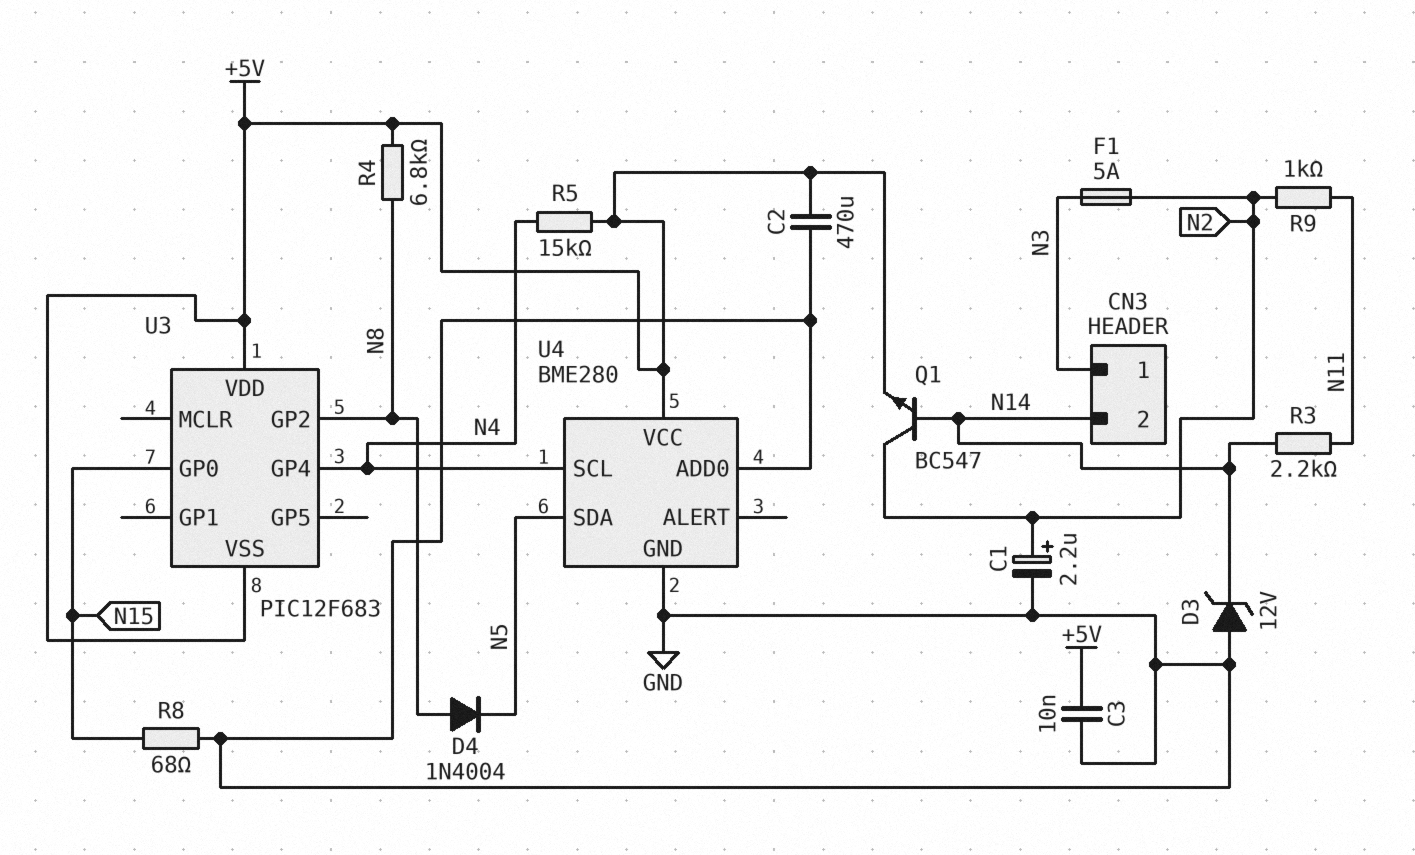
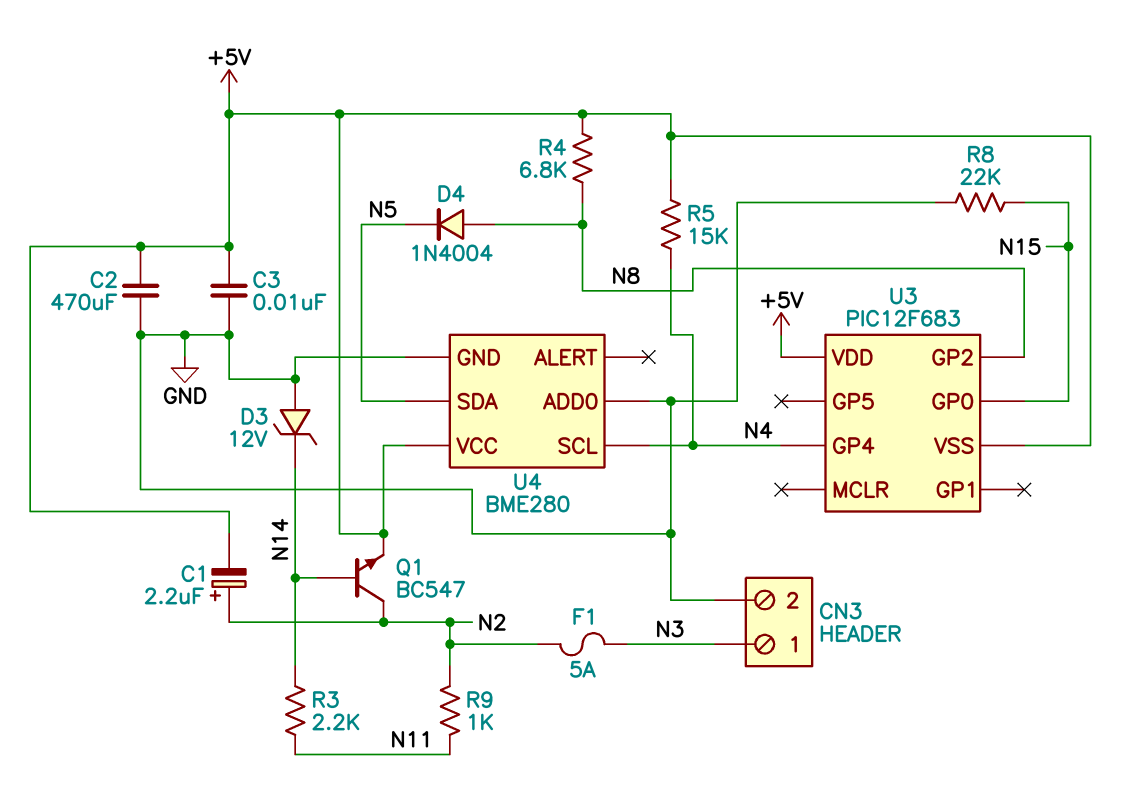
C1: 2.2uF (plus N2, minus GND) -> 2.2uF (plus N2, minus +5V)
CN3 pin 2: N14 -> GND
R8: 68 (GND, N15) -> 22k (GND, N15)

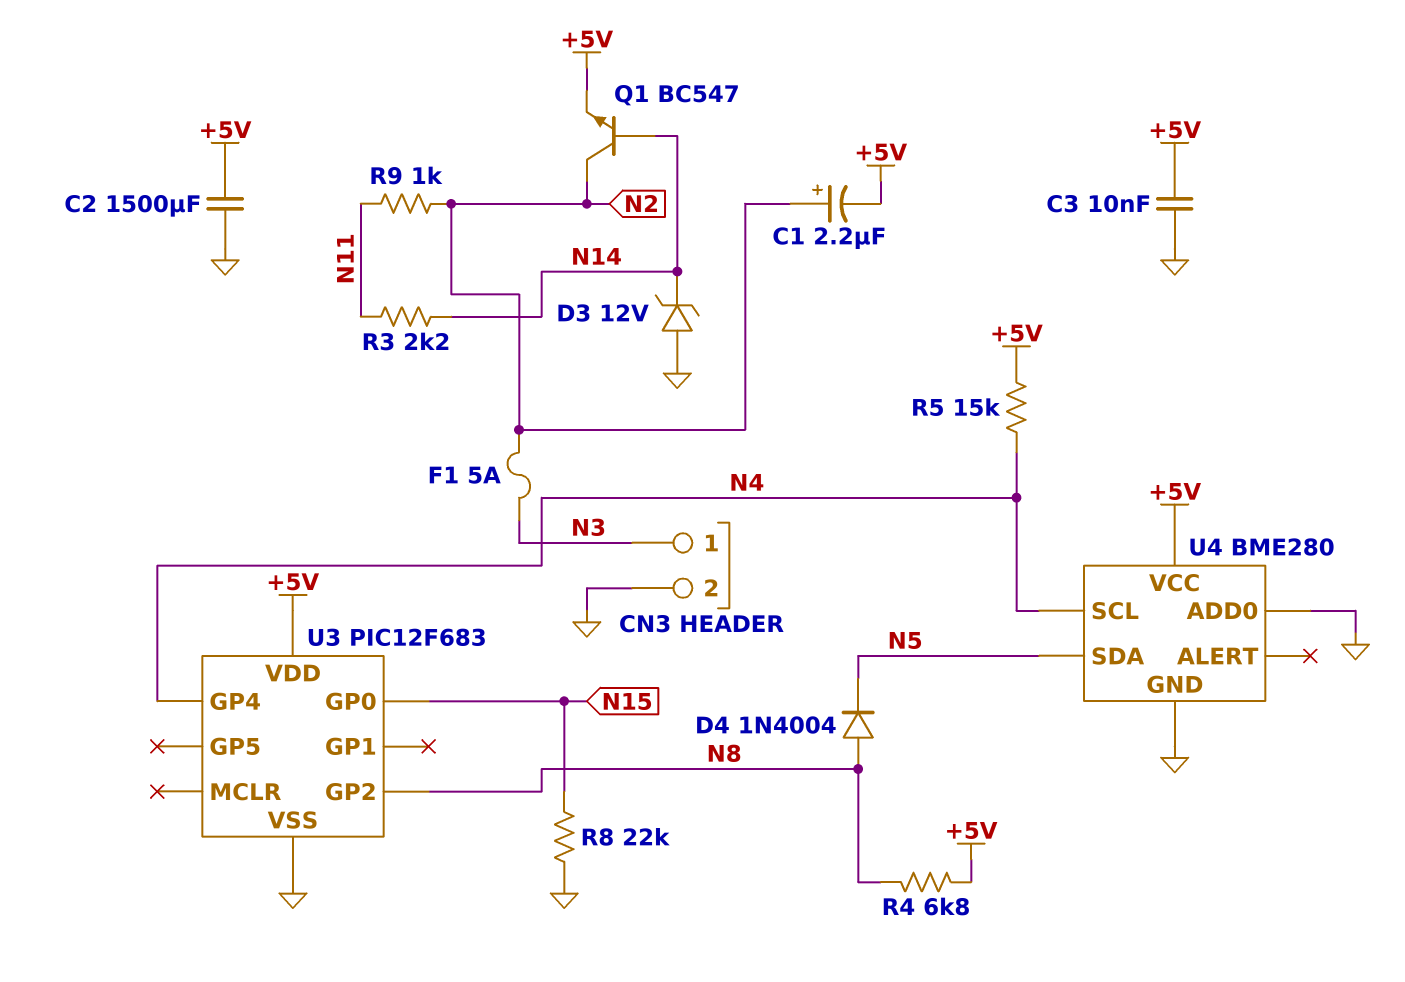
C2: 470uF (+5V, GND) -> 1500uF (+5V, GND)
U3 pin VSS: +5V -> GND

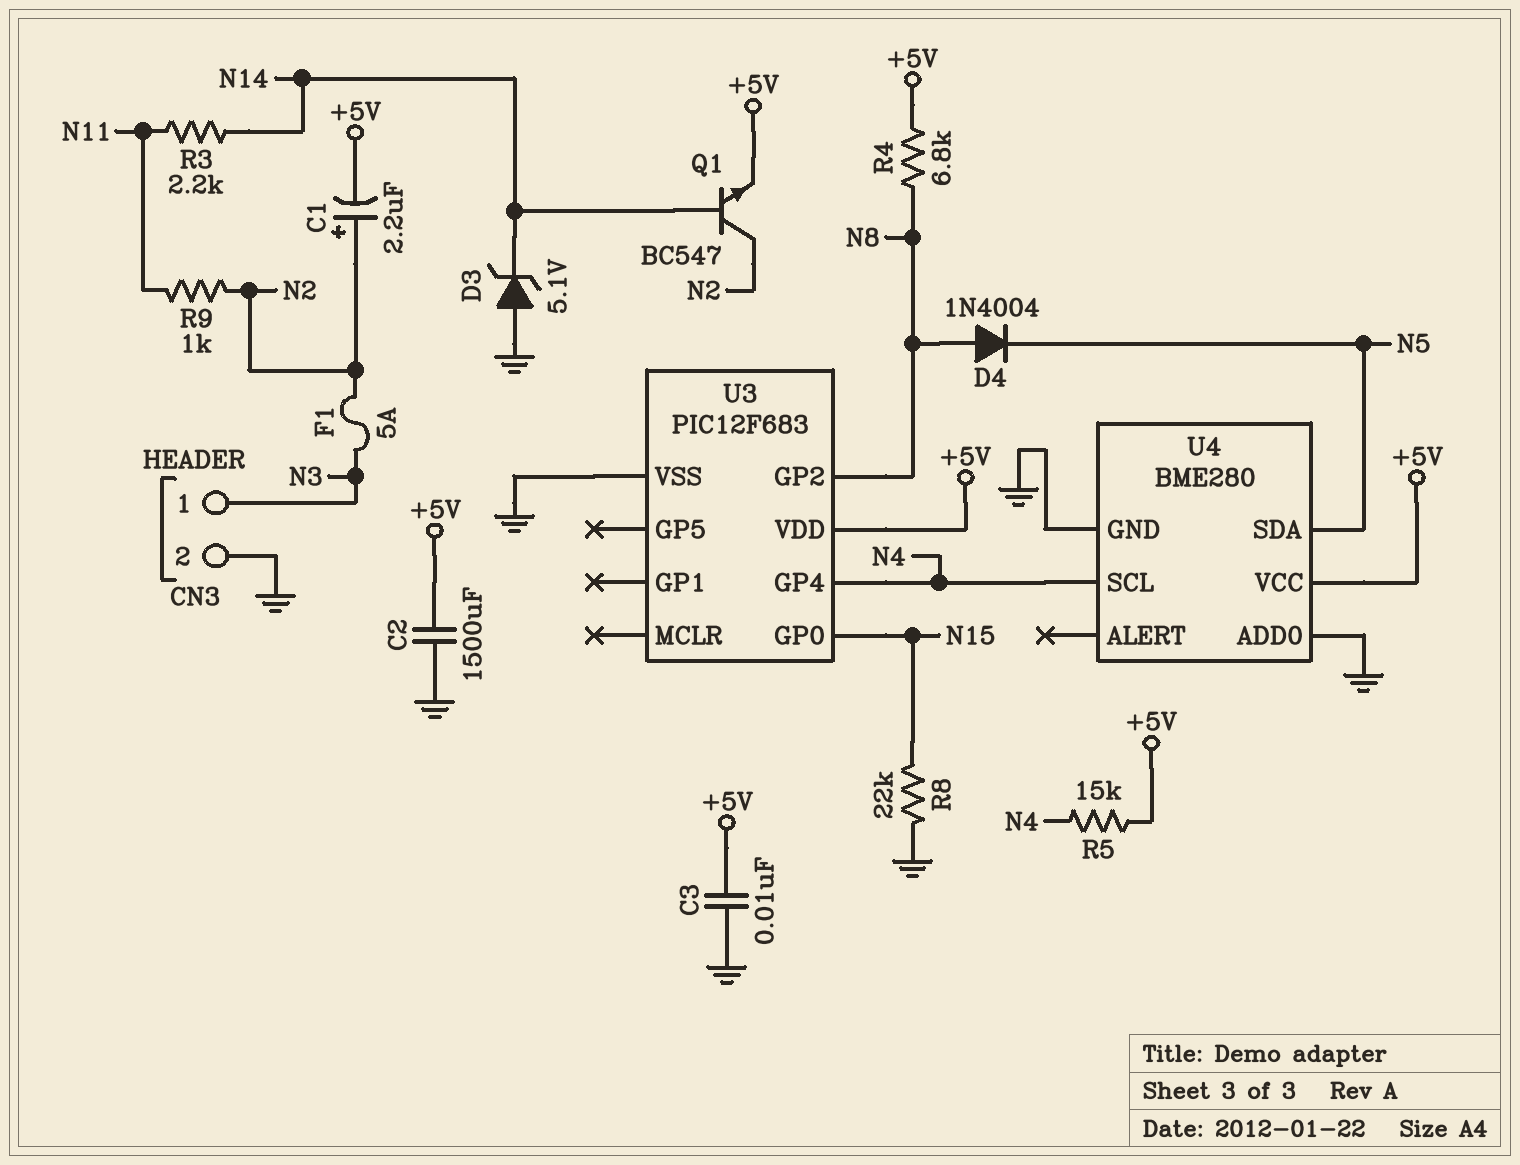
D3: zener 12V (A GND, K N14) -> zener 5.1V (A GND, K N14)

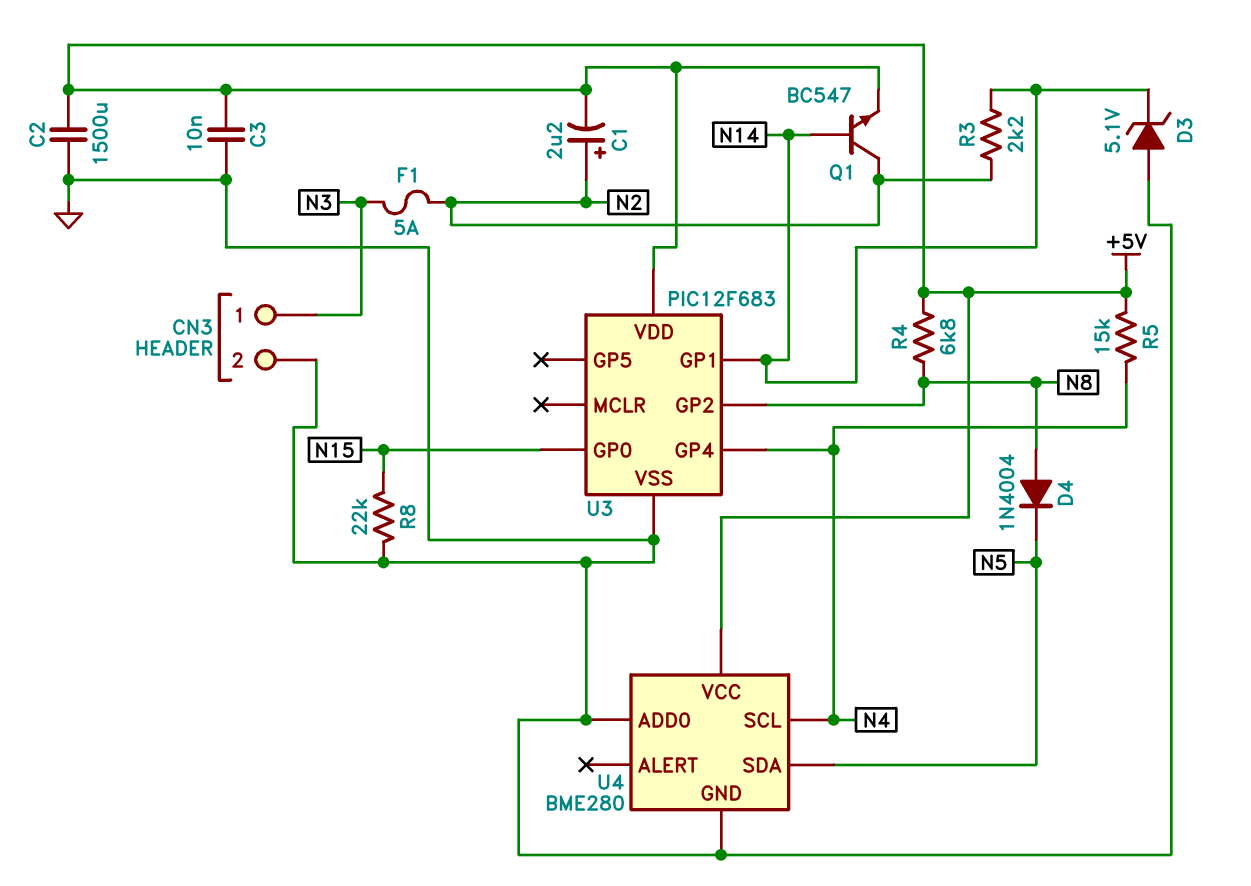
R3: 2.2k (N11, N14) -> 2.2k (N2, N14)
R9: 1k (N2, N11) -> none
U3 pin GP1: none -> N14

